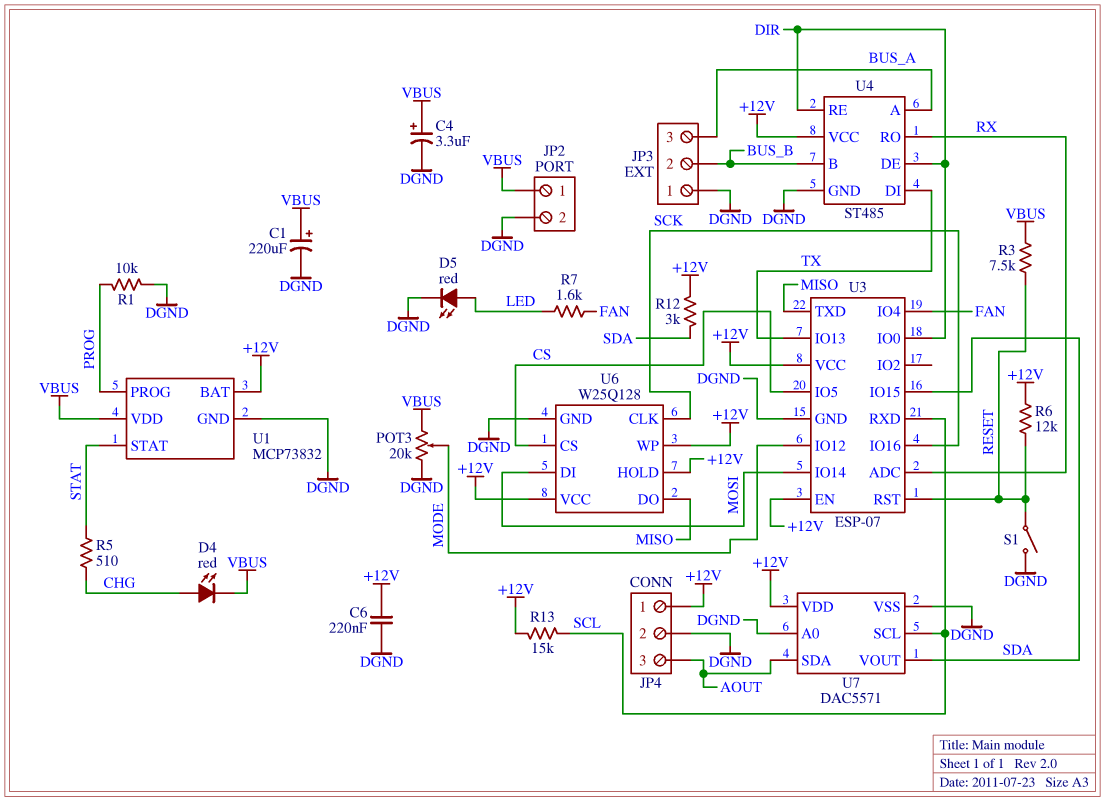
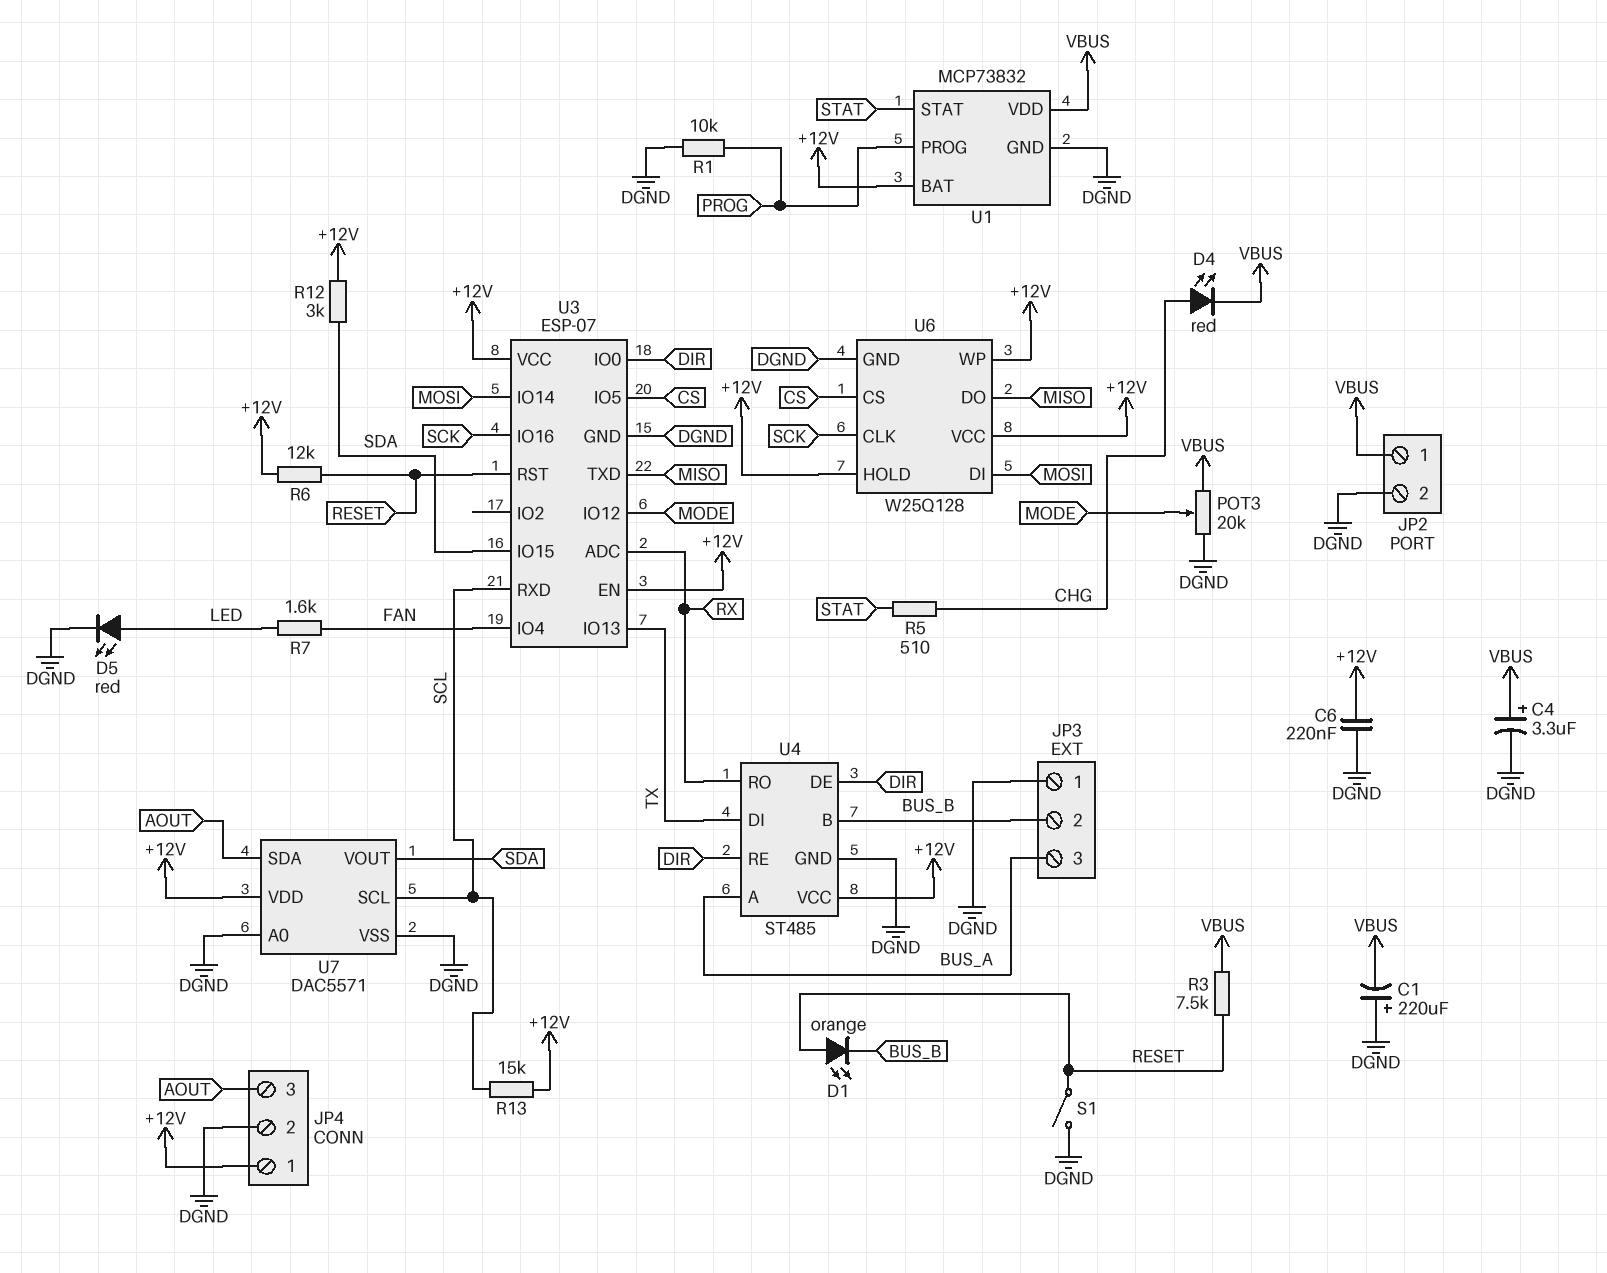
C1: 220uF (plus VBUS, minus DGND) -> 220uF (plus DGND, minus VBUS)
D1: none -> LED orange (A RESET, K BUS_B)

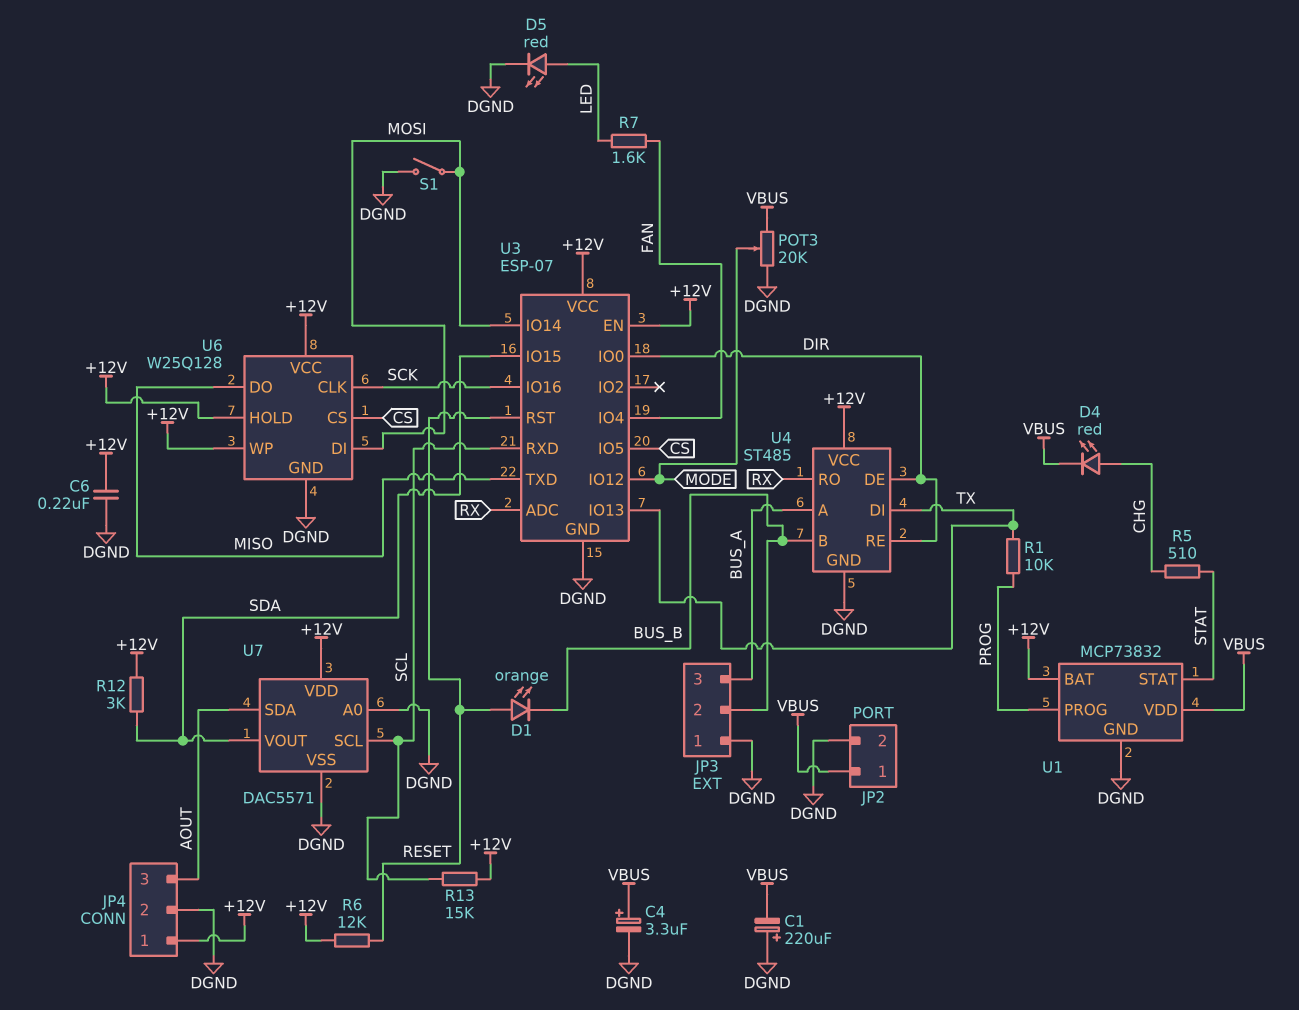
R1: 10k (DGND, PROG) -> 10k (PROG, TX)
R3: 7.5k (RESET, VBUS) -> none
S1: switch (DGND, RESET) -> switch (DGND, MOSI)

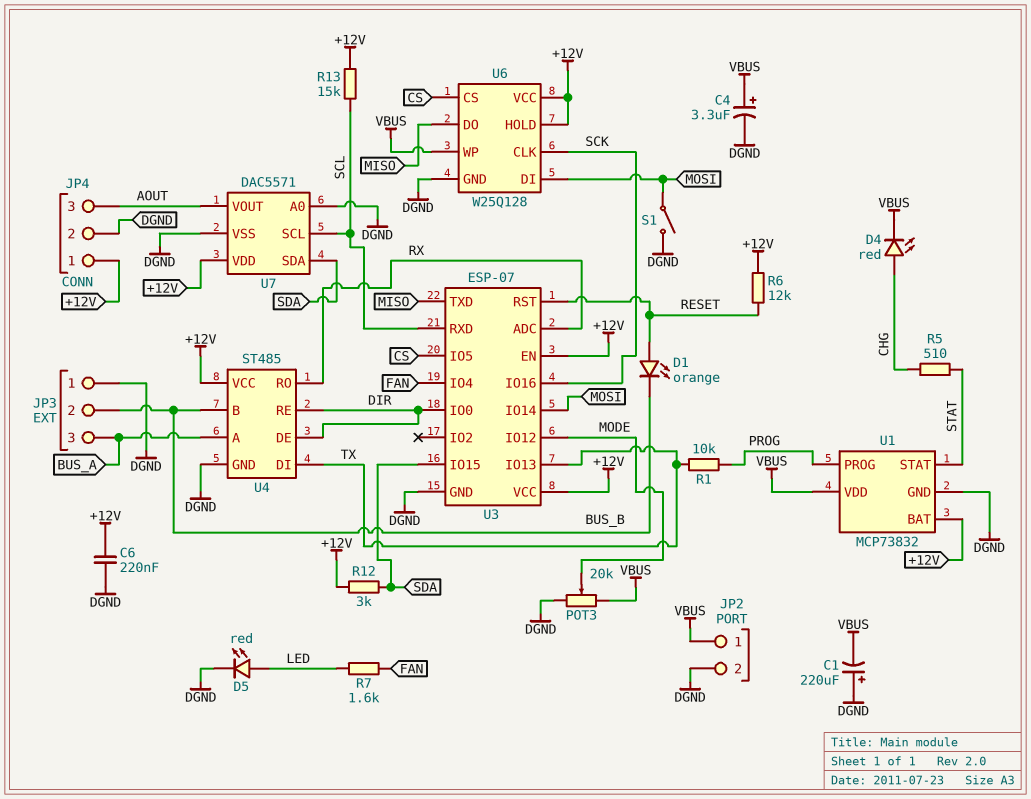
U6 pin WP: +12V -> VBUS
U7 pin SDA: AOUT -> SDA
U7 pin VOUT: SDA -> AOUT

